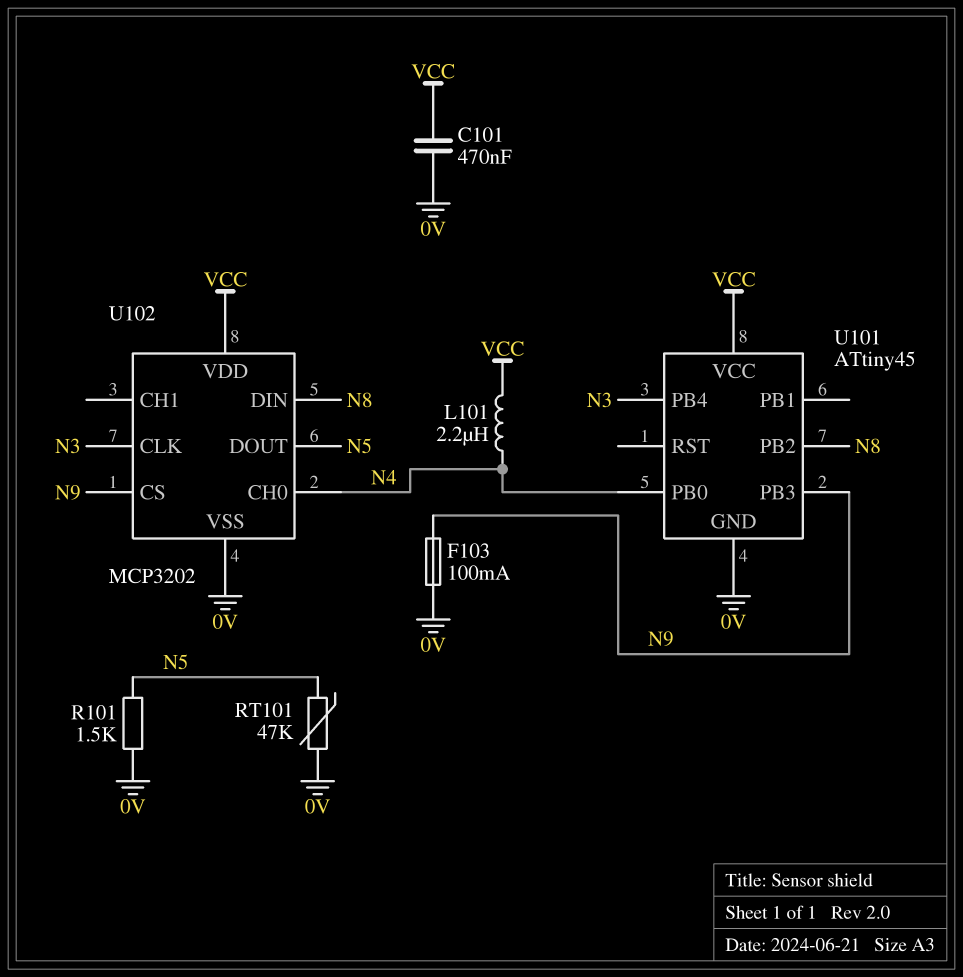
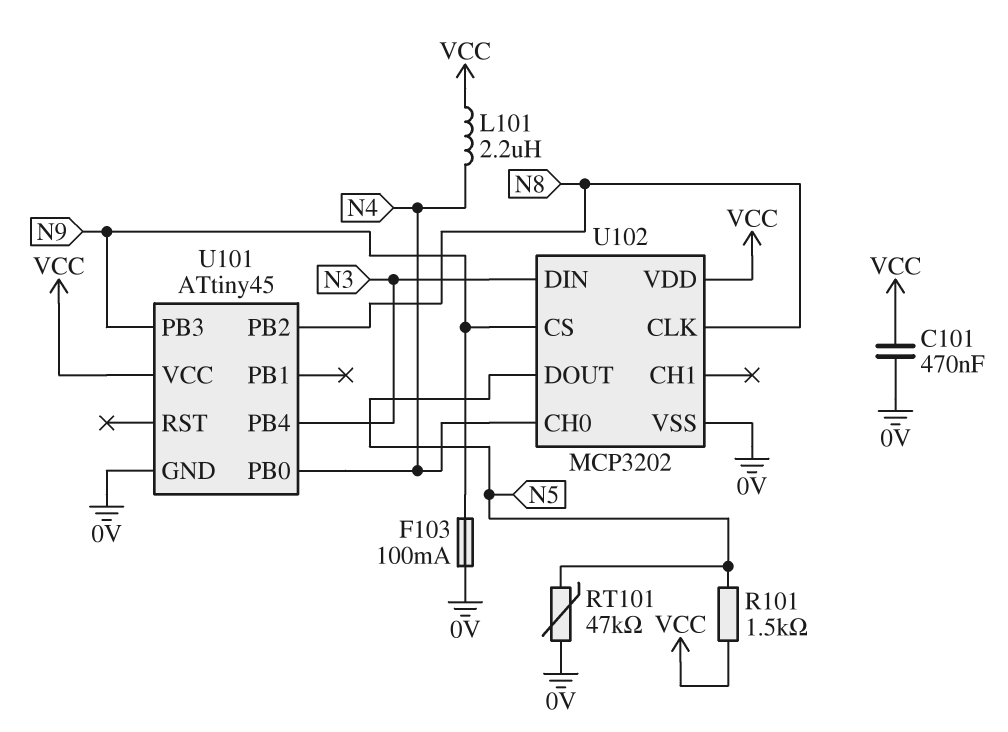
R101: 1.5k (0V, N5) -> 1.5k (N5, VCC)
U102 pin CLK: N3 -> N8
U102 pin DIN: N8 -> N3

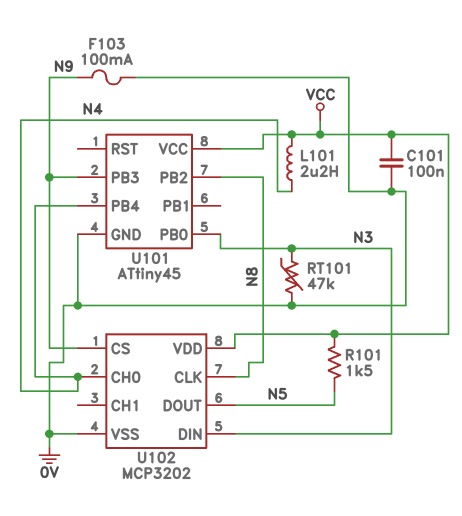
C101: 470nF (0V, VCC) -> 100nF (0V, VCC)
RT101: 47k (0V, N5) -> 47k (0V, N3)
U101 pin PB0: N4 -> N3
U101 pin PB4: N3 -> N4

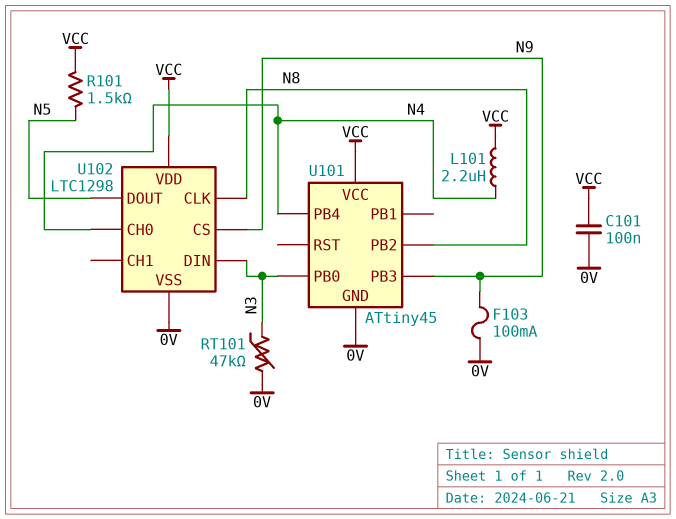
U102: MCP3202 -> LTC1298

